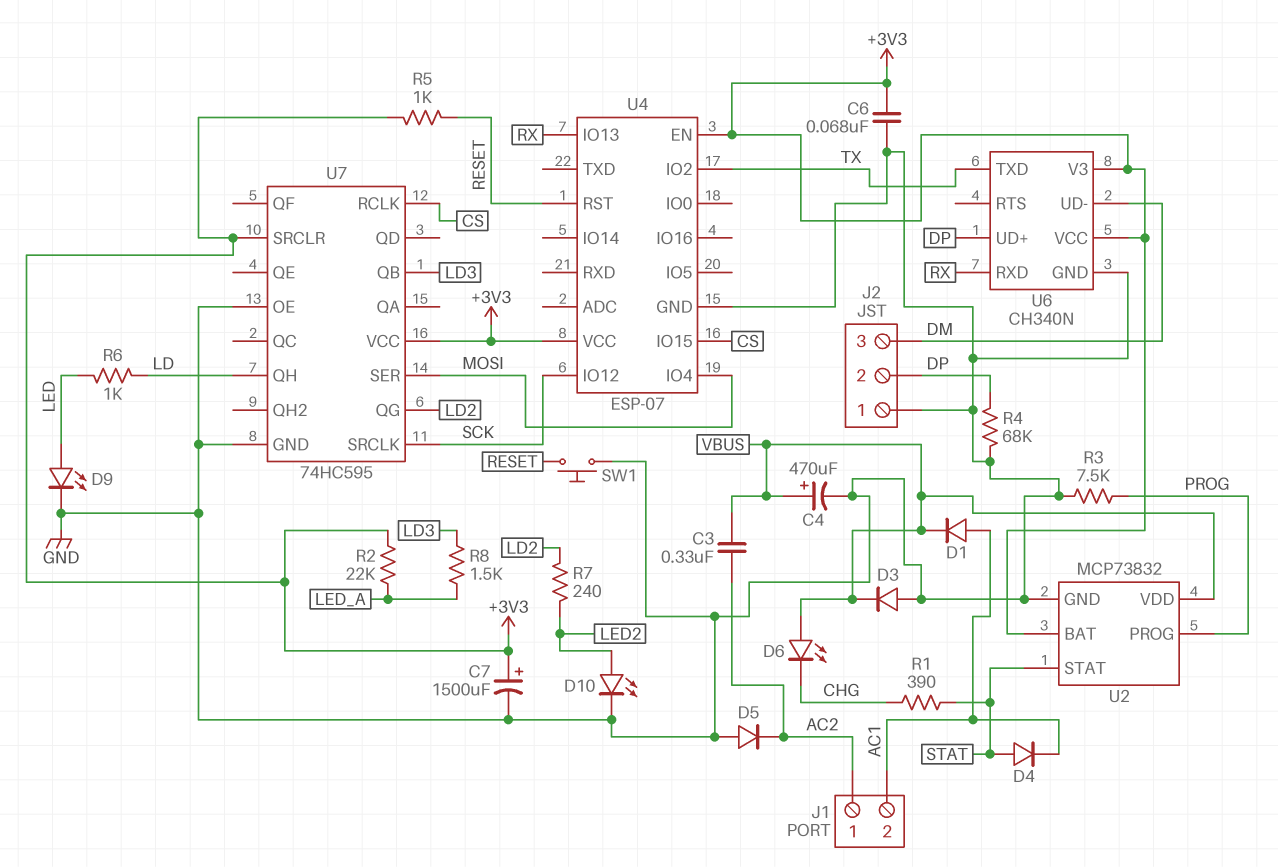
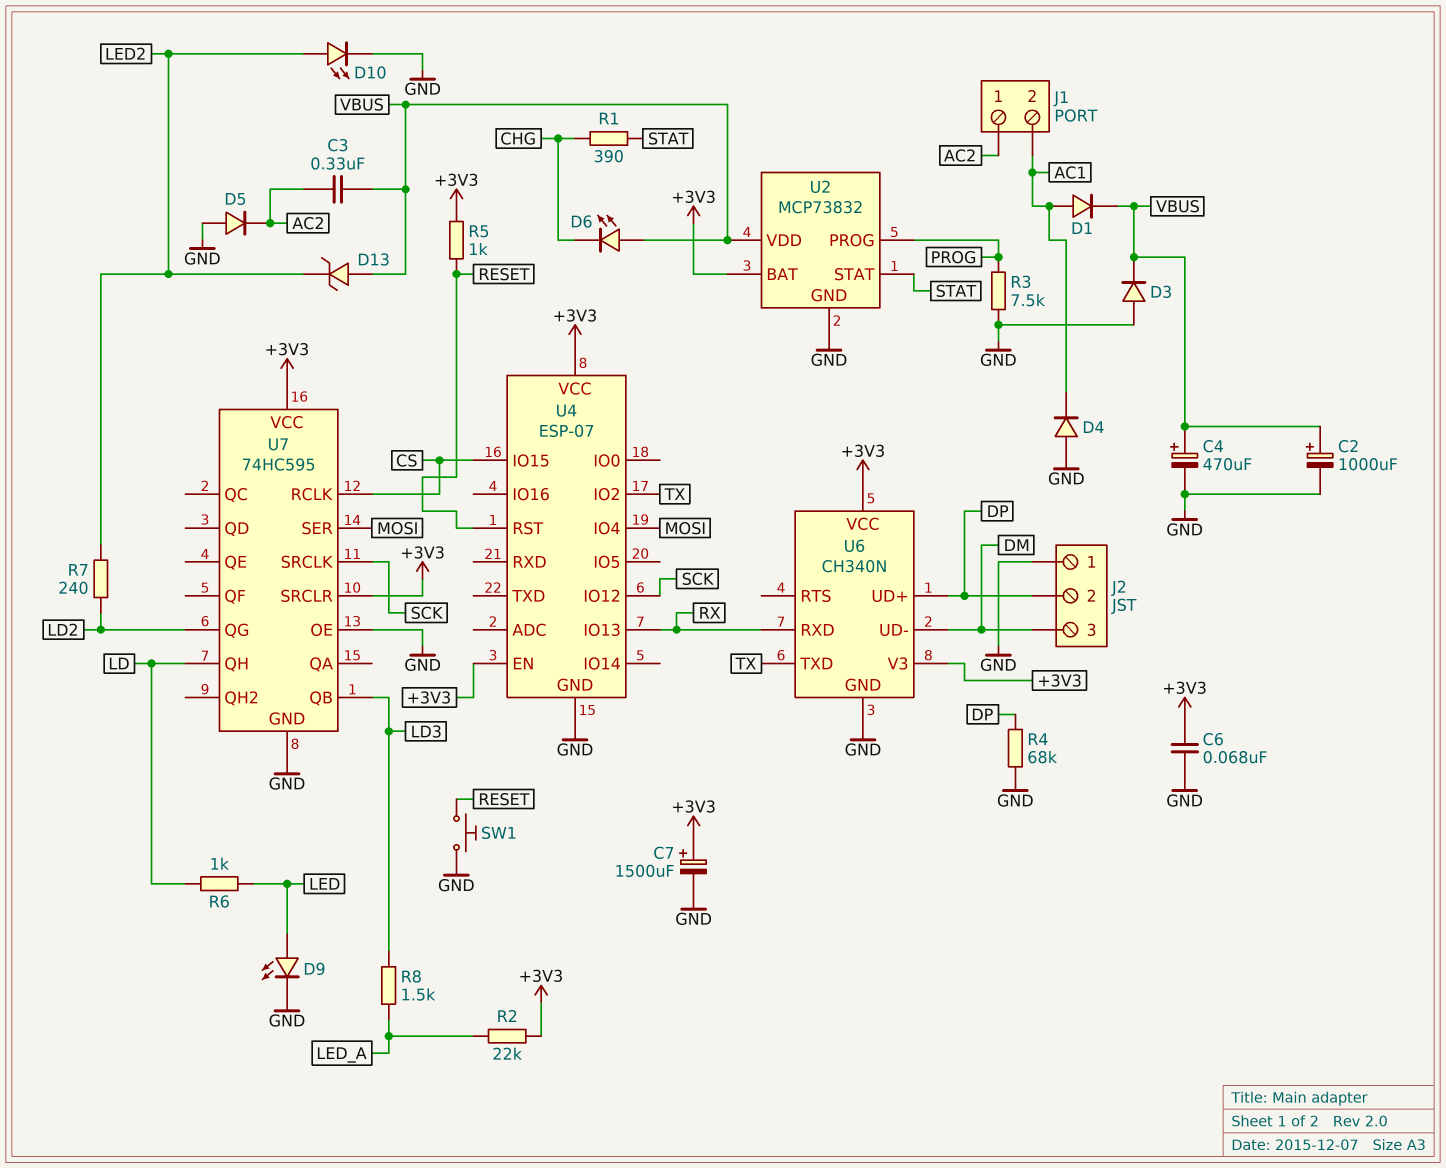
C2: none -> 1000uF (plus VBUS, minus GND)
D4: diode (A STAT, K AC1) -> diode (A GND, K AC1)
D13: none -> zener (A VBUS, K LED2)

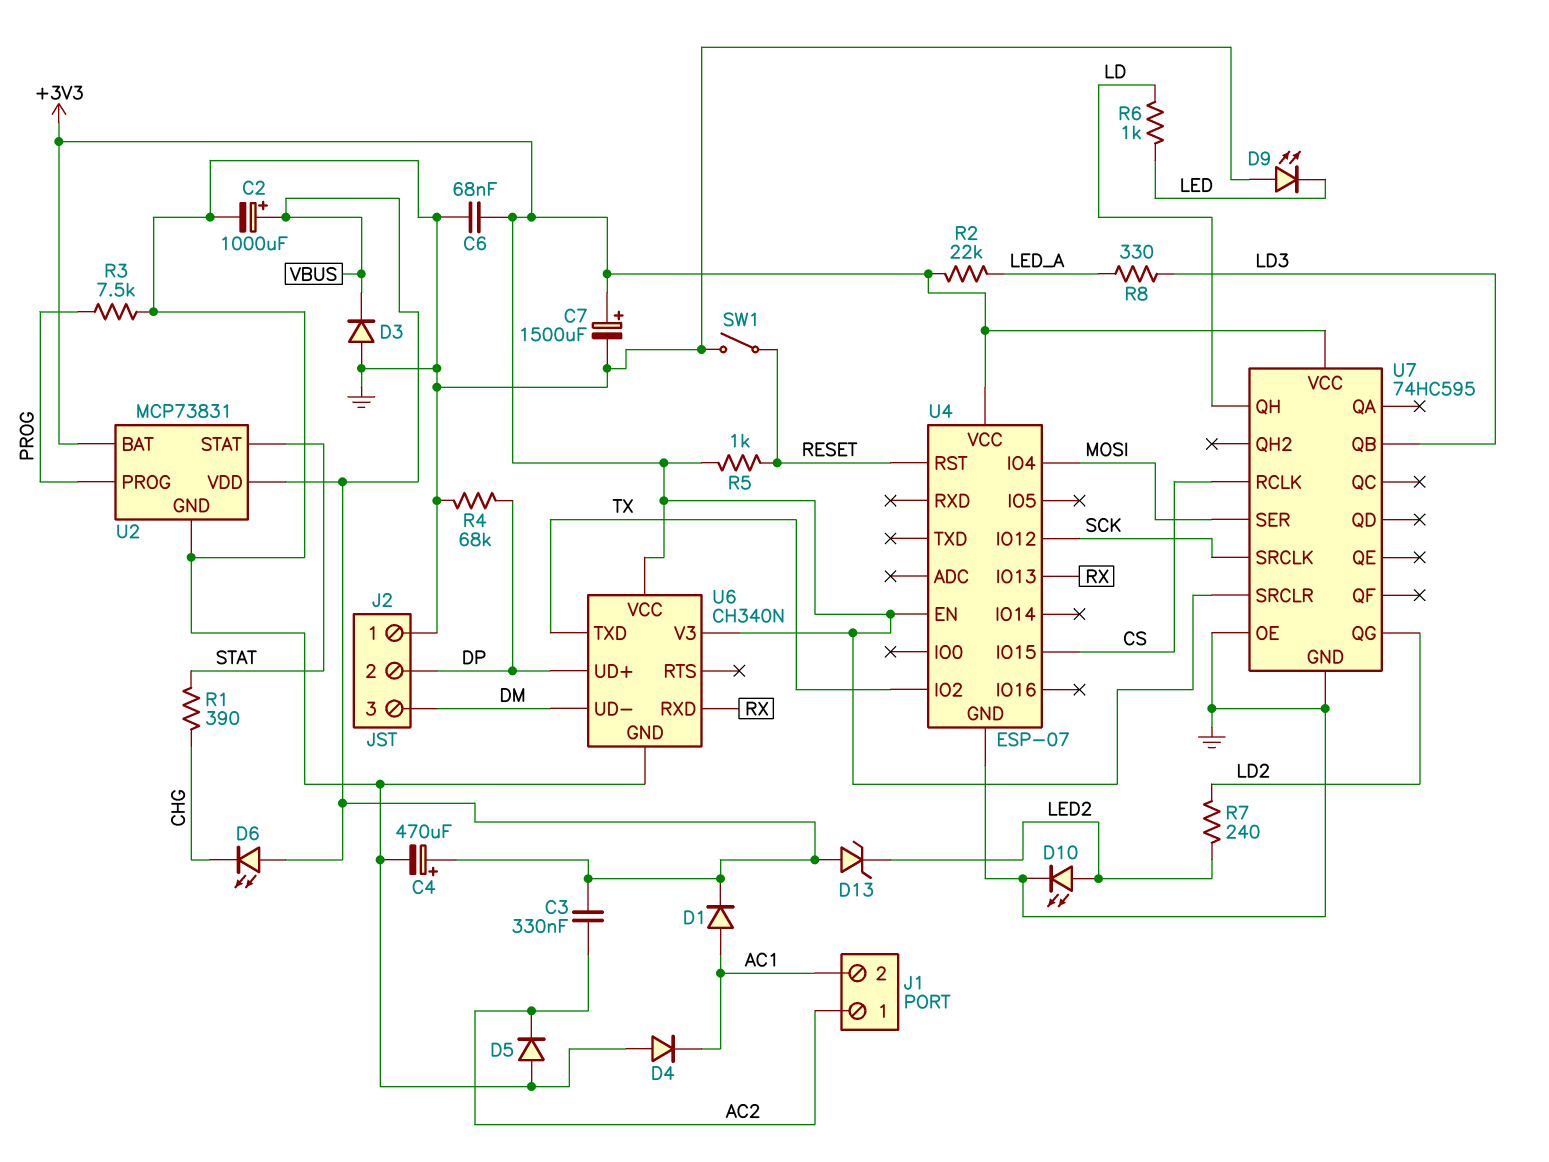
D9: LED (A LED, K GND) -> LED (A GND, K LED)
R8: 1.5k (LD3, LED_A) -> 330 (LD3, LED_A)
SW1: button (GND, RESET) -> switch (GND, RESET)
U2: MCP73832 -> MCP73831

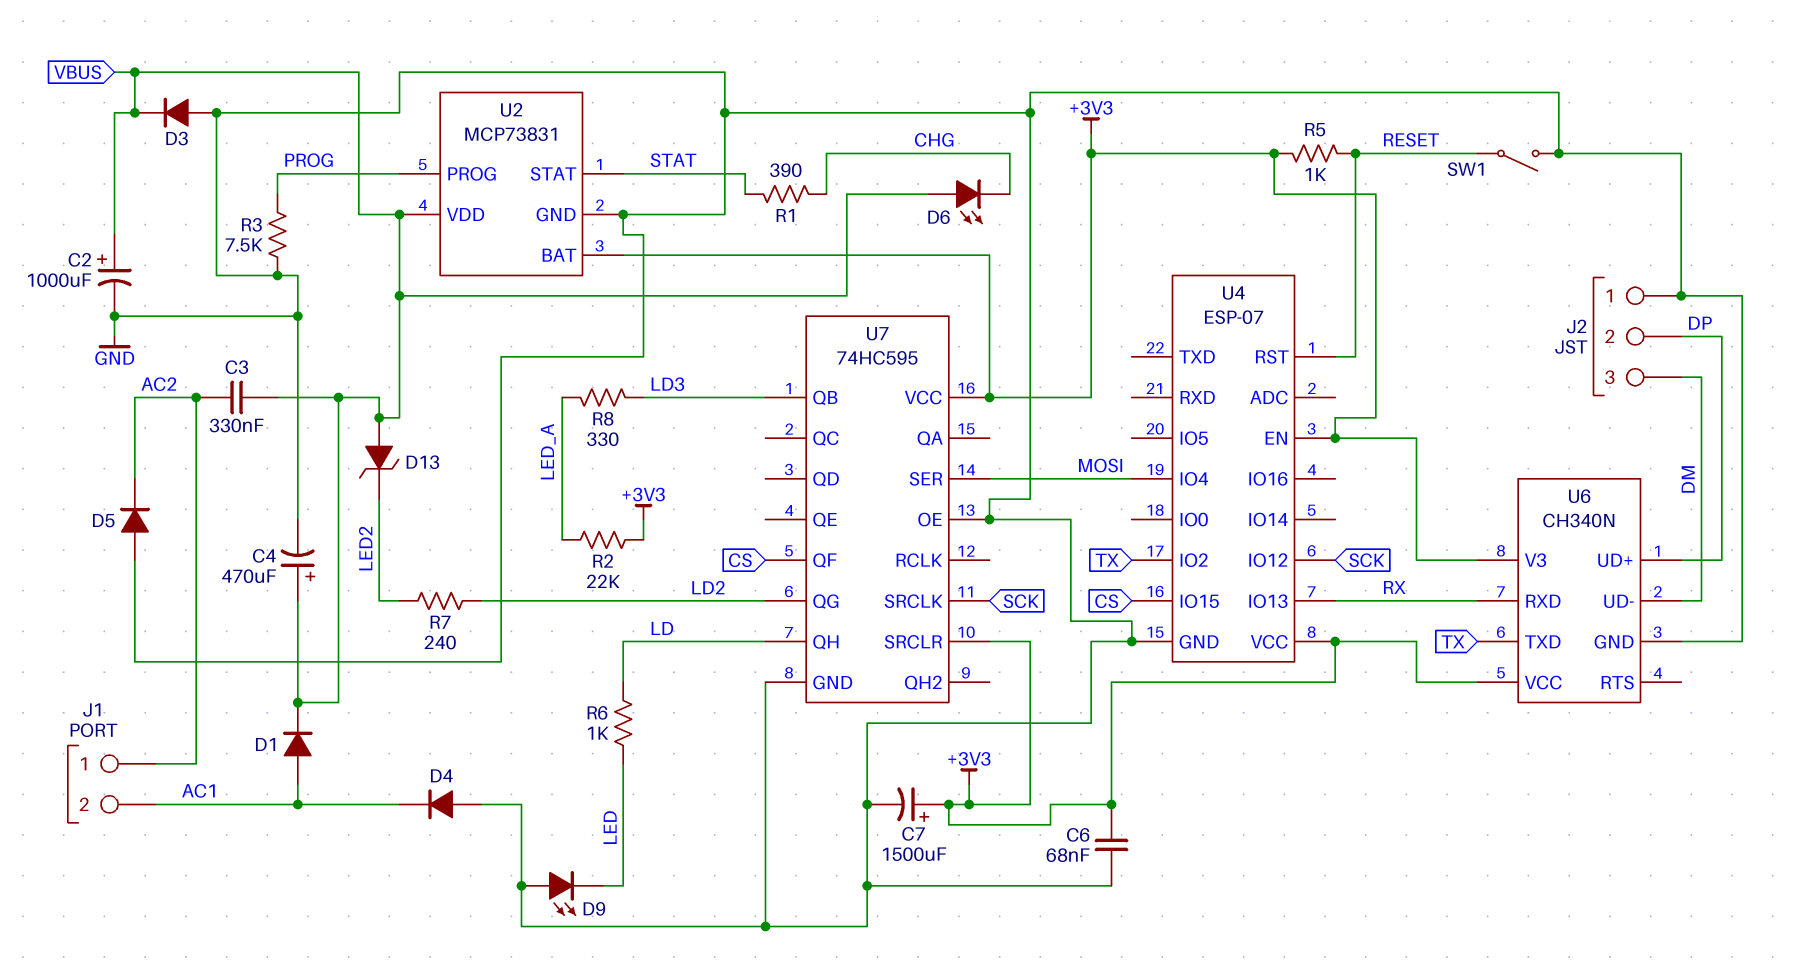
D10: LED (A LED2, K GND) -> none
R4: 68k (DP, GND) -> none
U7 pin QF: none -> CS
U7 pin RCLK: CS -> none

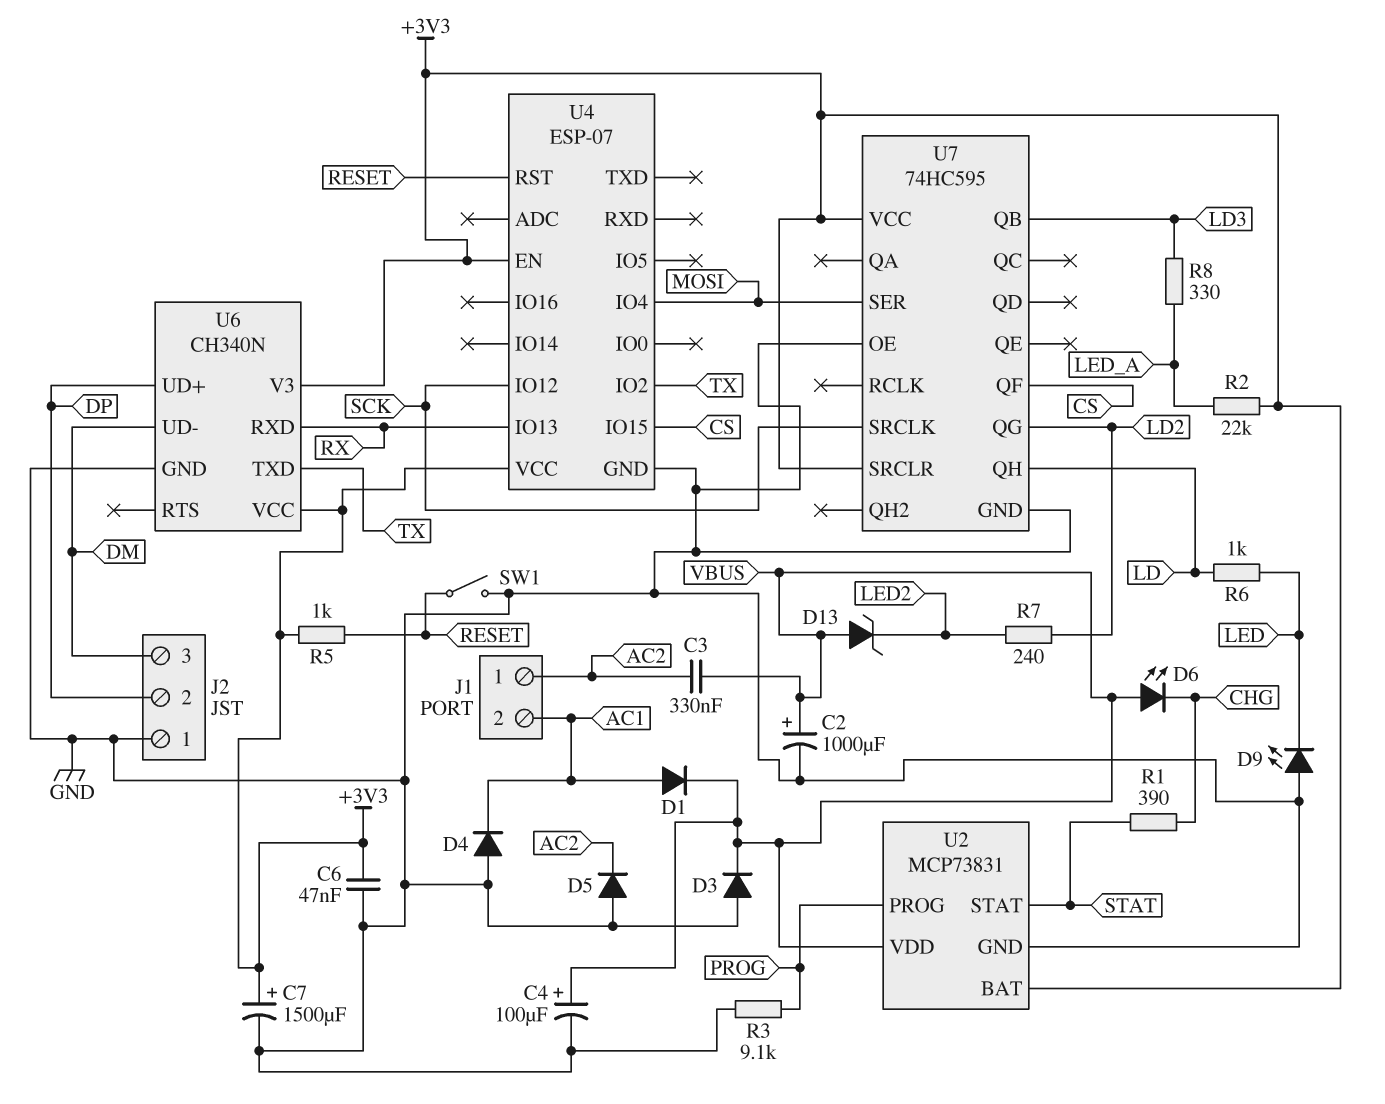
C4: 470uF (plus VBUS, minus GND) -> 100uF (plus VBUS, minus GND)
C6: 68nF (+3V3, GND) -> 47nF (+3V3, GND)
R3: 7.5k (GND, PROG) -> 9.1k (GND, PROG)

